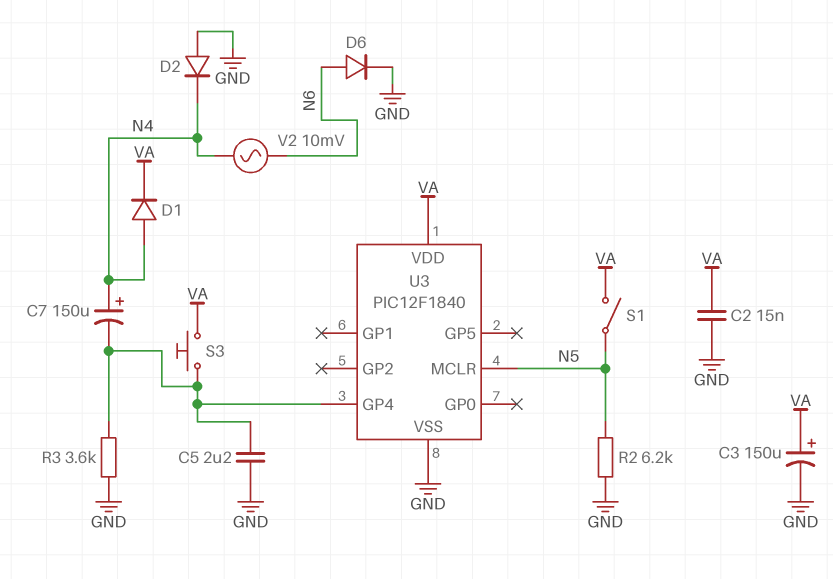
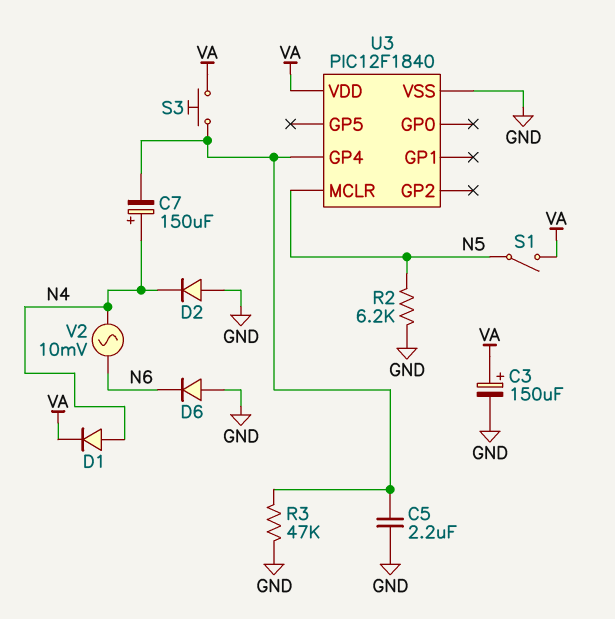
C2: 15nF (GND, VA) -> none
D6: diode (A N6, K GND) -> diode (A GND, K N6)
R3: 3.6k (GND, U3/GP4) -> 47k (GND, U3/GP4)

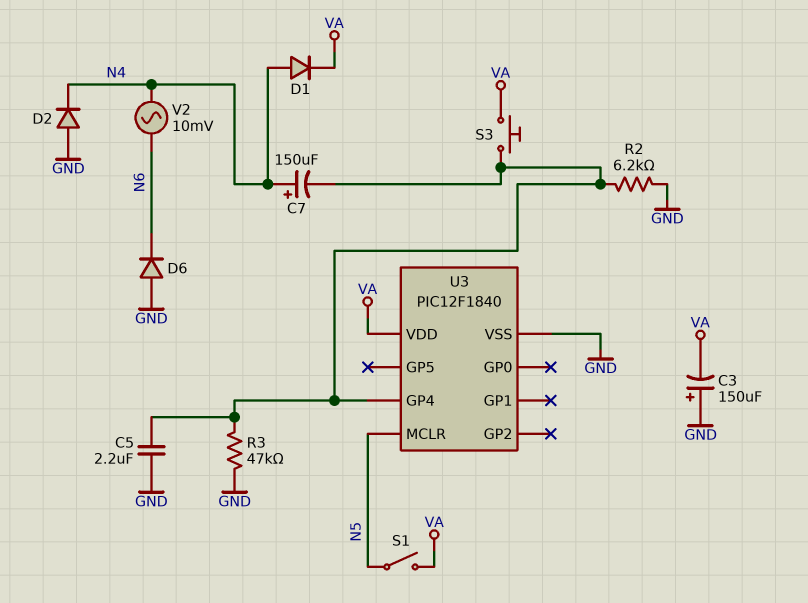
C3: 150uF (plus VA, minus GND) -> 150uF (plus GND, minus VA)
R2: 6.2k (GND, N5) -> 6.2k (GND, U3/GP4)

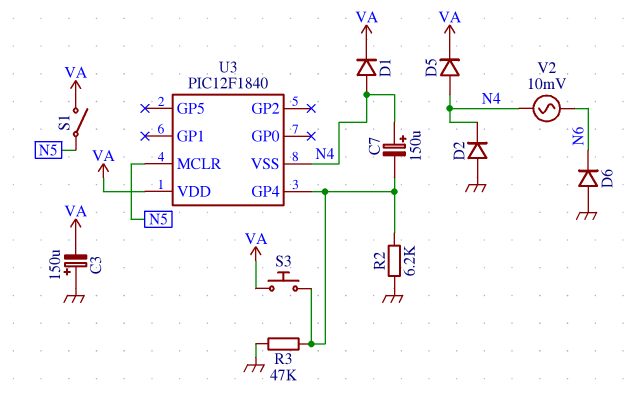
C5: 2.2uF (GND, U3/GP4) -> none
D5: none -> diode (A N4, K VA)
U3 pin VSS: GND -> N4

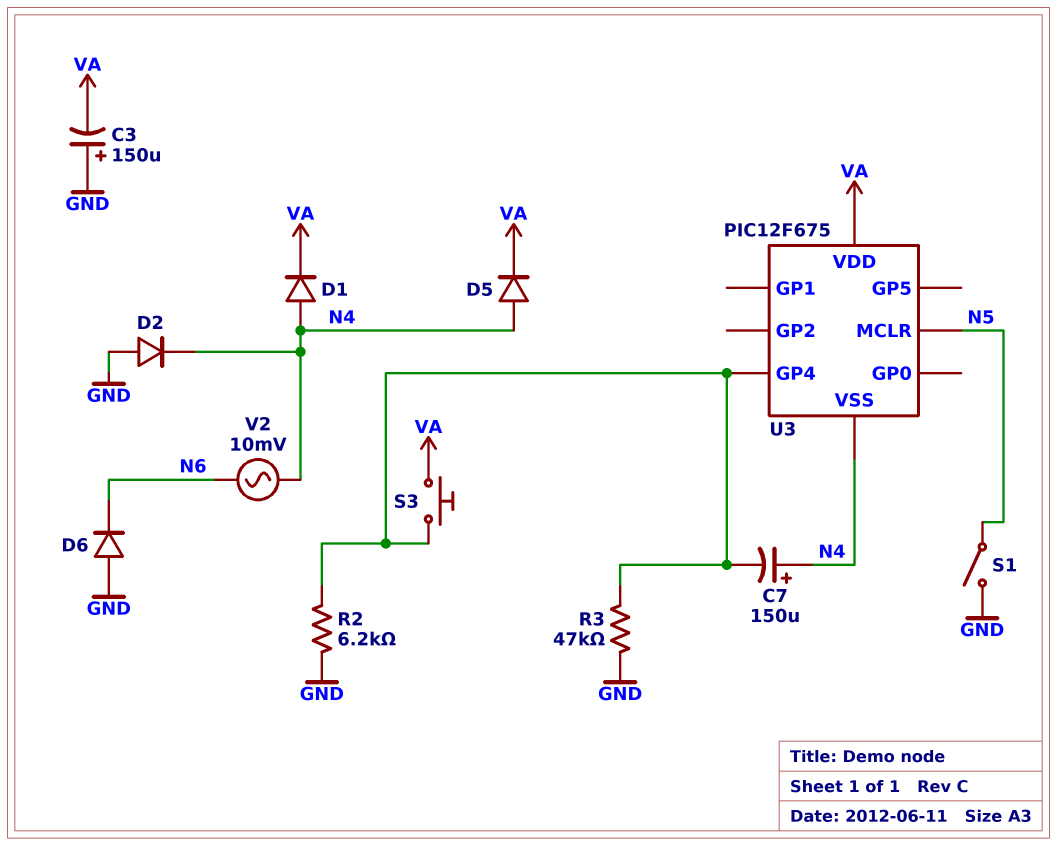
S1: switch (N5, VA) -> switch (GND, N5)
U3: PIC12F1840 -> PIC12F675

